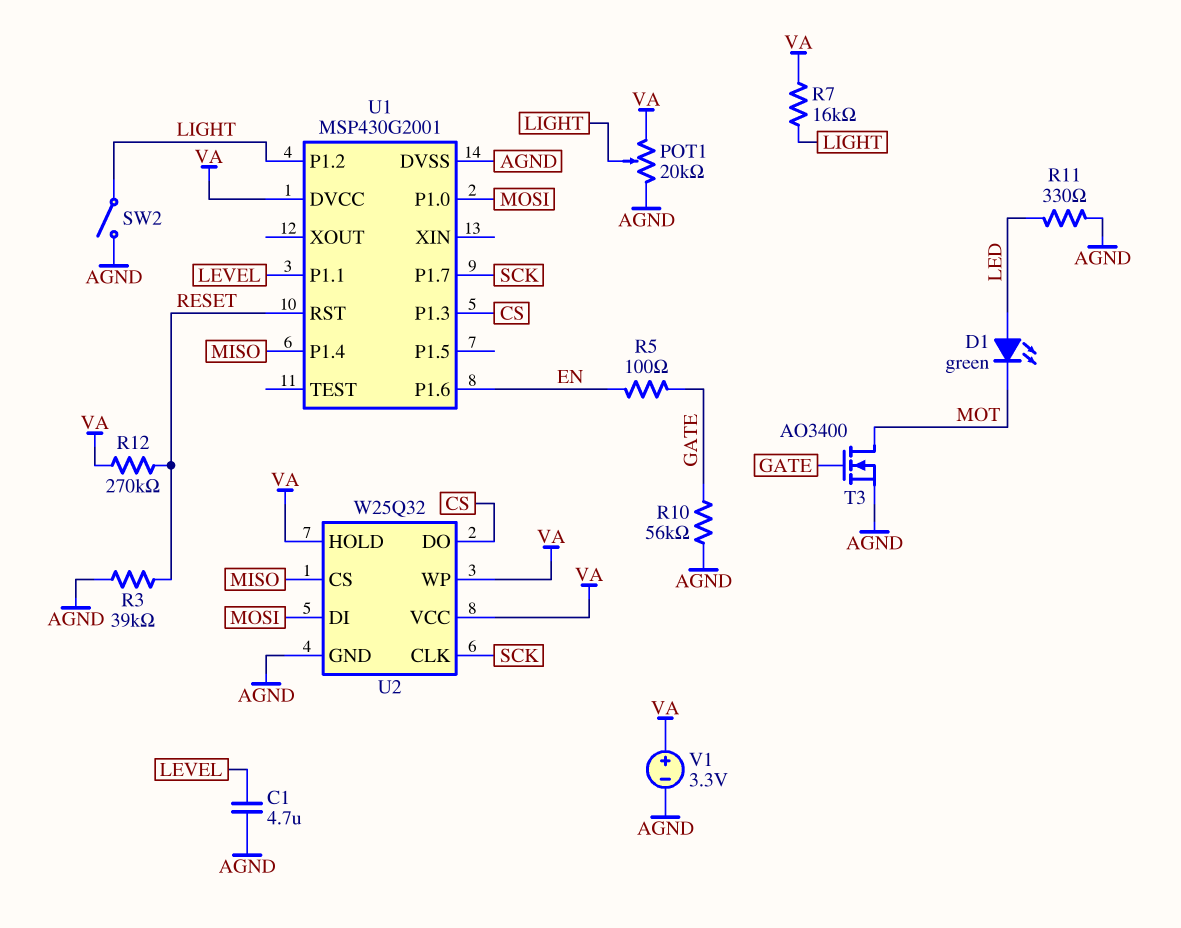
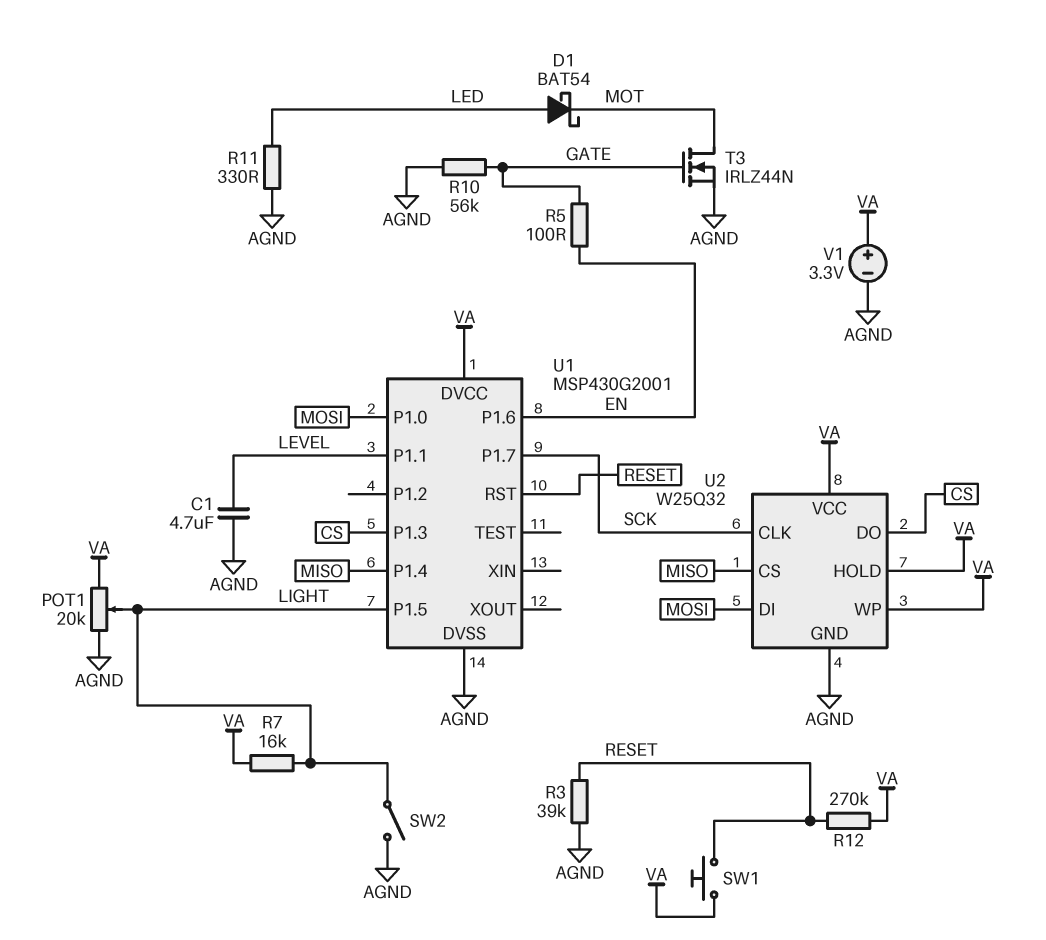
D1: LED green (A LED, K MOT) -> schottky BAT54 (A LED, K MOT)
SW1: none -> button (RESET, VA)
T3: NMOS AO3400 (G GATE, D MOT, S AGND) -> NMOS IRLZ44N (G GATE, D MOT, S AGND)
U1 pin P1.2: LIGHT -> none
U1 pin P1.5: none -> LIGHT

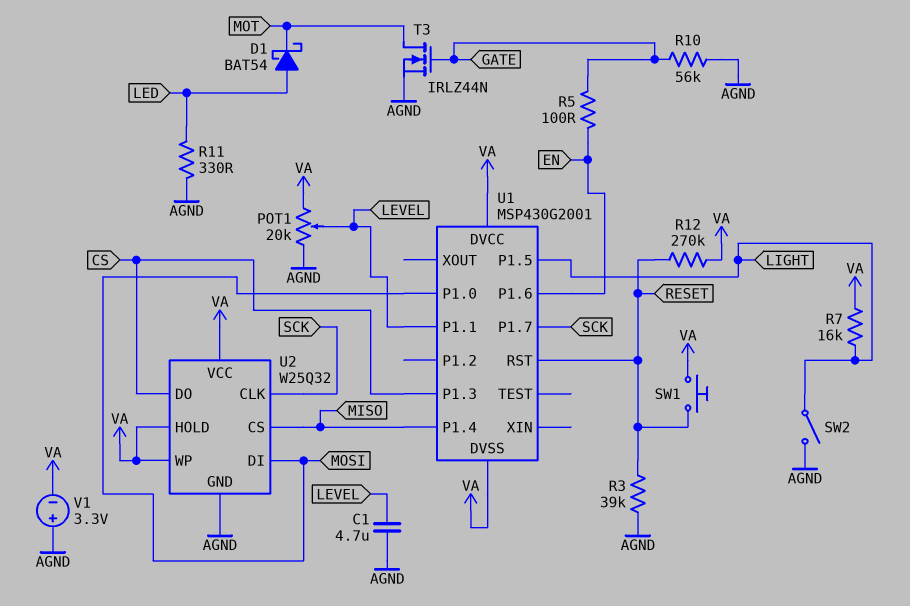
POT1: 20k (AGND, VA, wiper LIGHT) -> 20k (AGND, VA, wiper LEVEL)
U1 pin DVSS: AGND -> VA
V1: 3.3V (plus VA, minus AGND) -> 3.3V (plus AGND, minus VA)

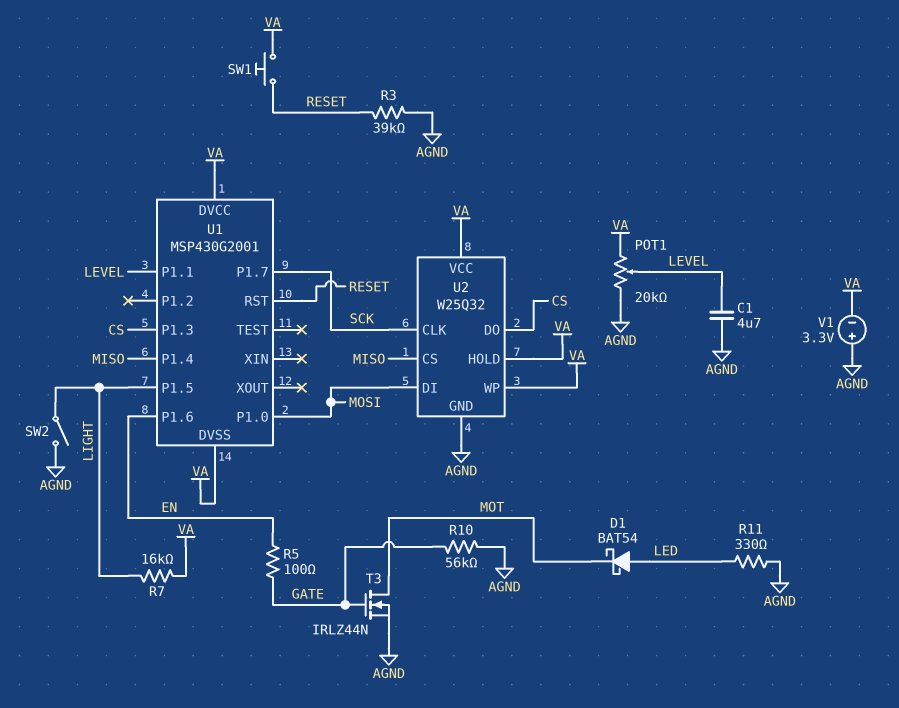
R12: 270k (RESET, VA) -> none

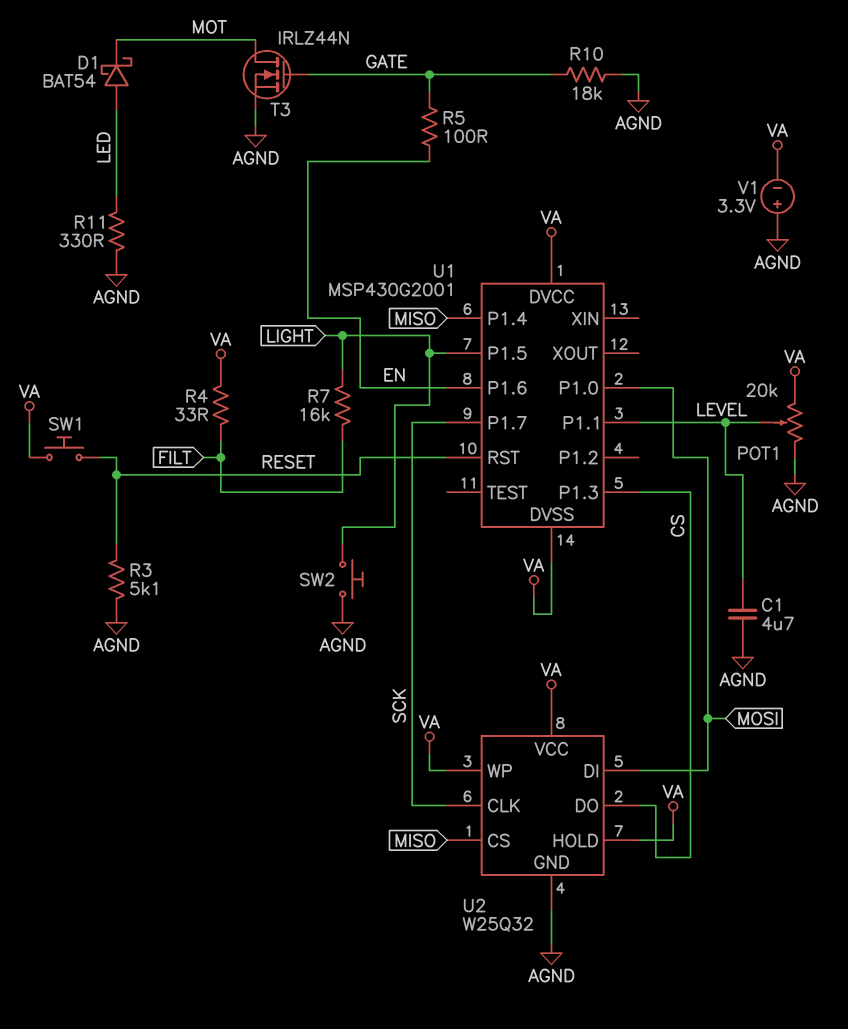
R3: 39k (AGND, RESET) -> 5.1k (AGND, RESET)
R4: none -> 33 (FILT, VA)
R7: 16k (LIGHT, VA) -> 16k (FILT, LIGHT)
R10: 56k (AGND, GATE) -> 18k (AGND, GATE)
SW2: switch (AGND, LIGHT) -> button (AGND, LIGHT)

